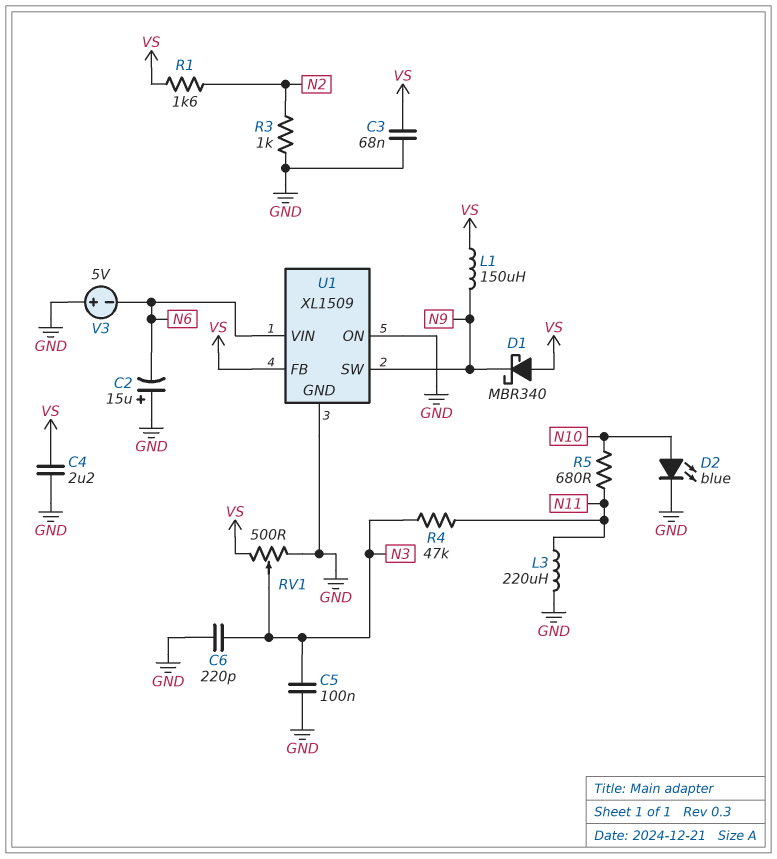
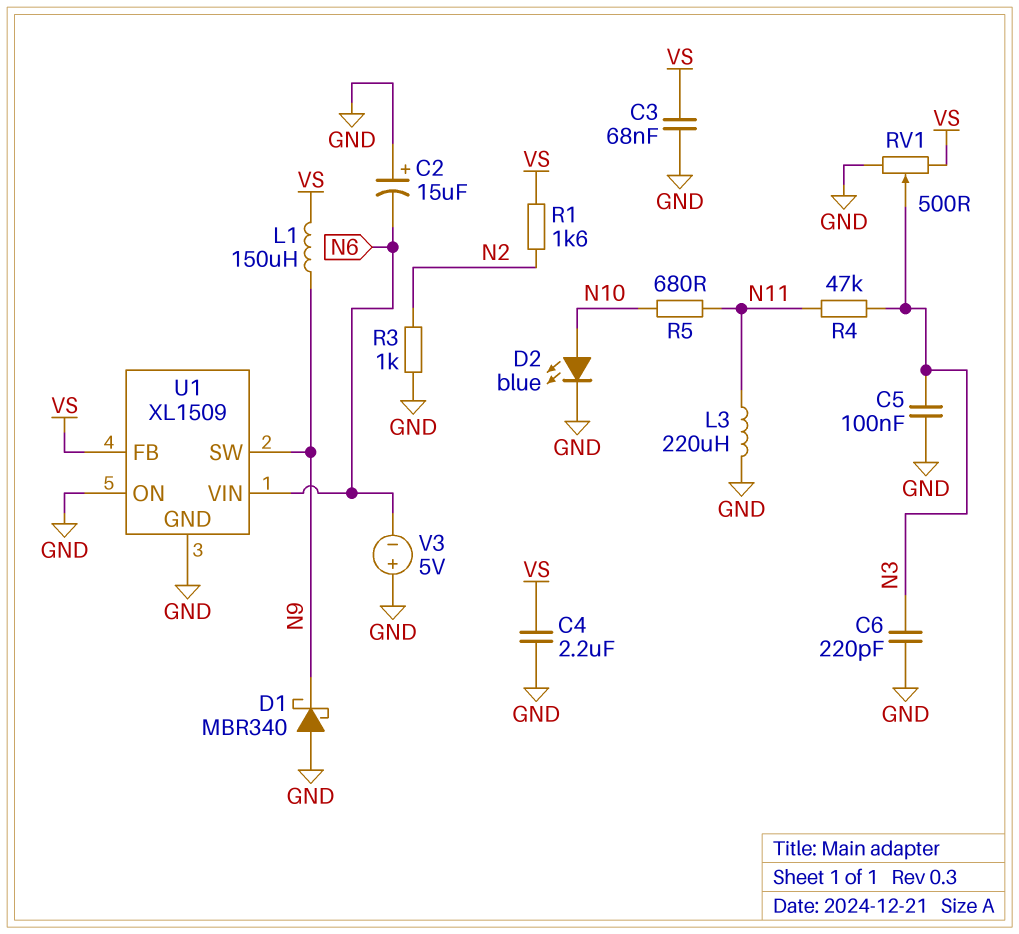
D1: schottky MBR340 (A VS, K N9) -> schottky MBR340 (A GND, K N9)

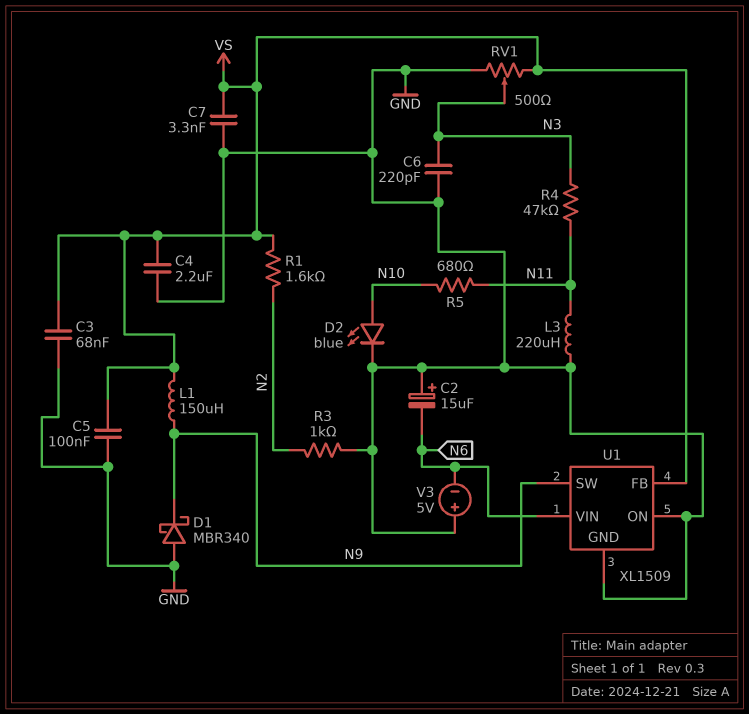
C5: 100nF (GND, N3) -> 100nF (GND, VS)
C7: none -> 3.3nF (GND, VS)

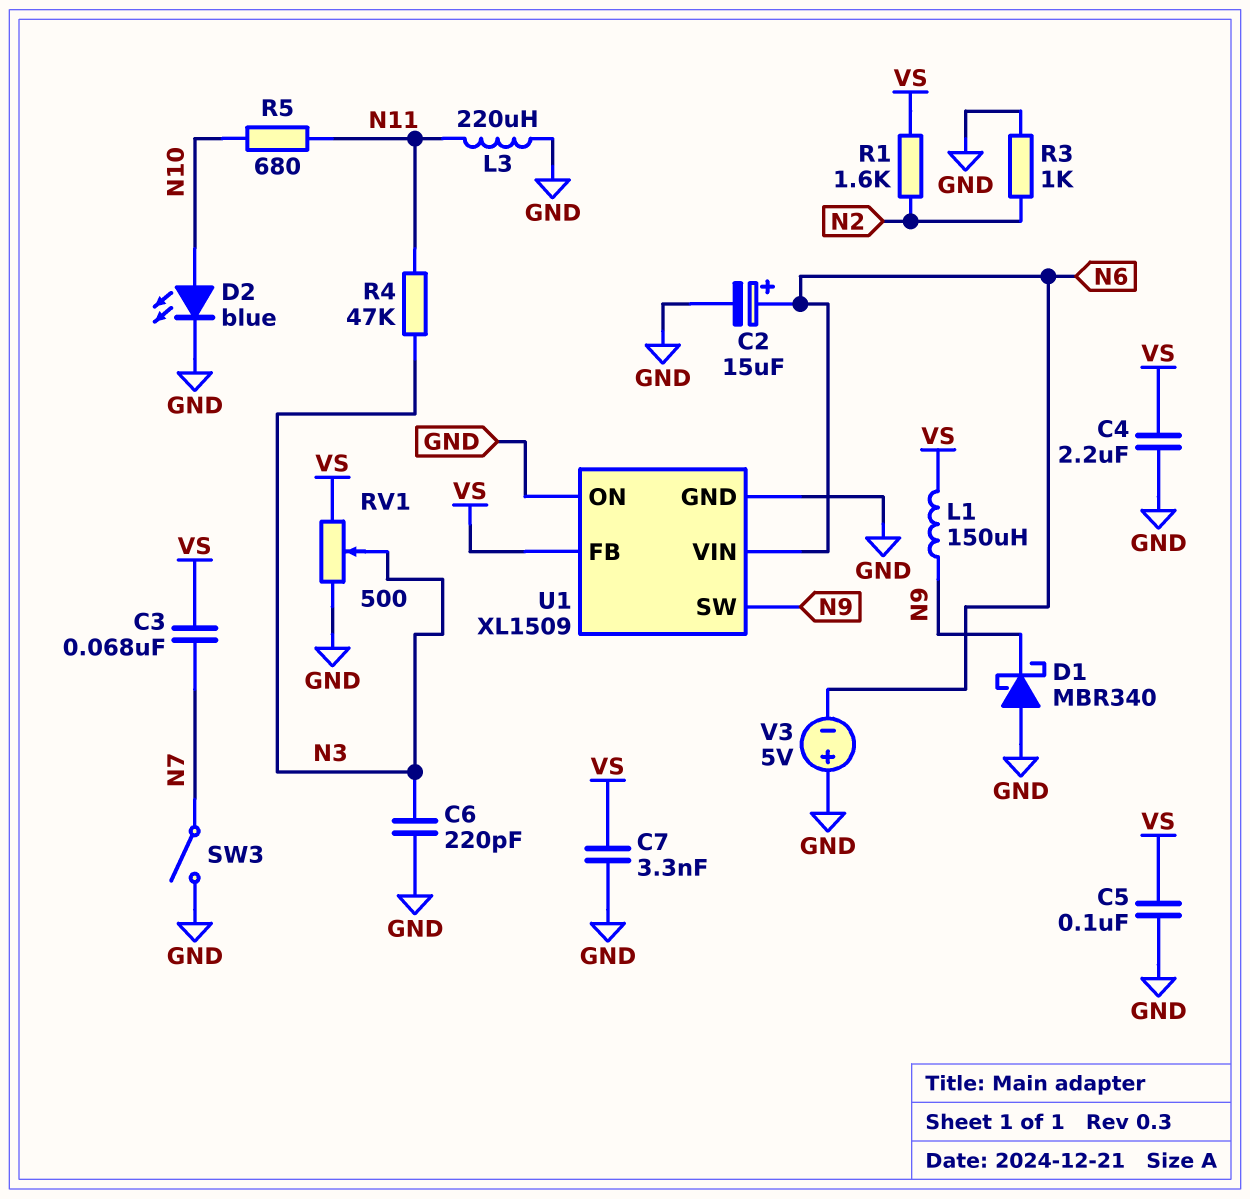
C2: 15uF (plus GND, minus N6) -> 15uF (plus N6, minus GND)
C3: 68nF (GND, VS) -> 68nF (N7, VS)
SW3: none -> switch (GND, N7)

